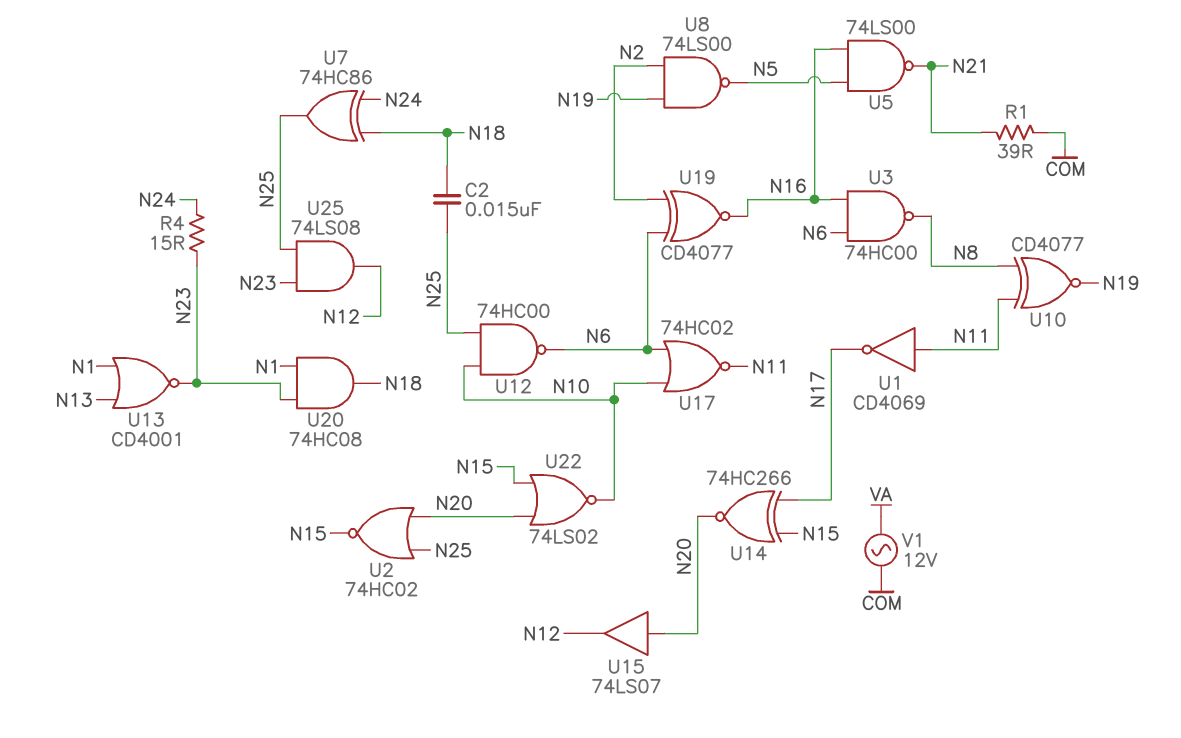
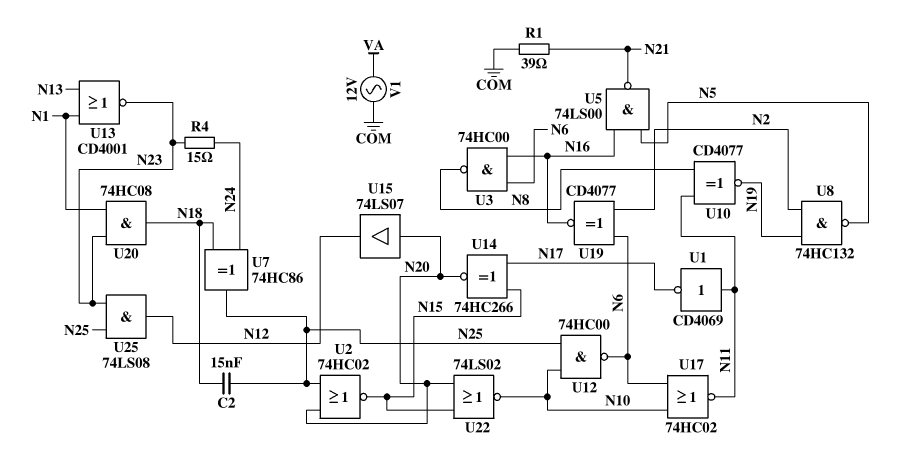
U8: NAND 74LS00 (in N2, in N19, out N5) -> NAND 74HC132 (in N2, in N19, out N5)

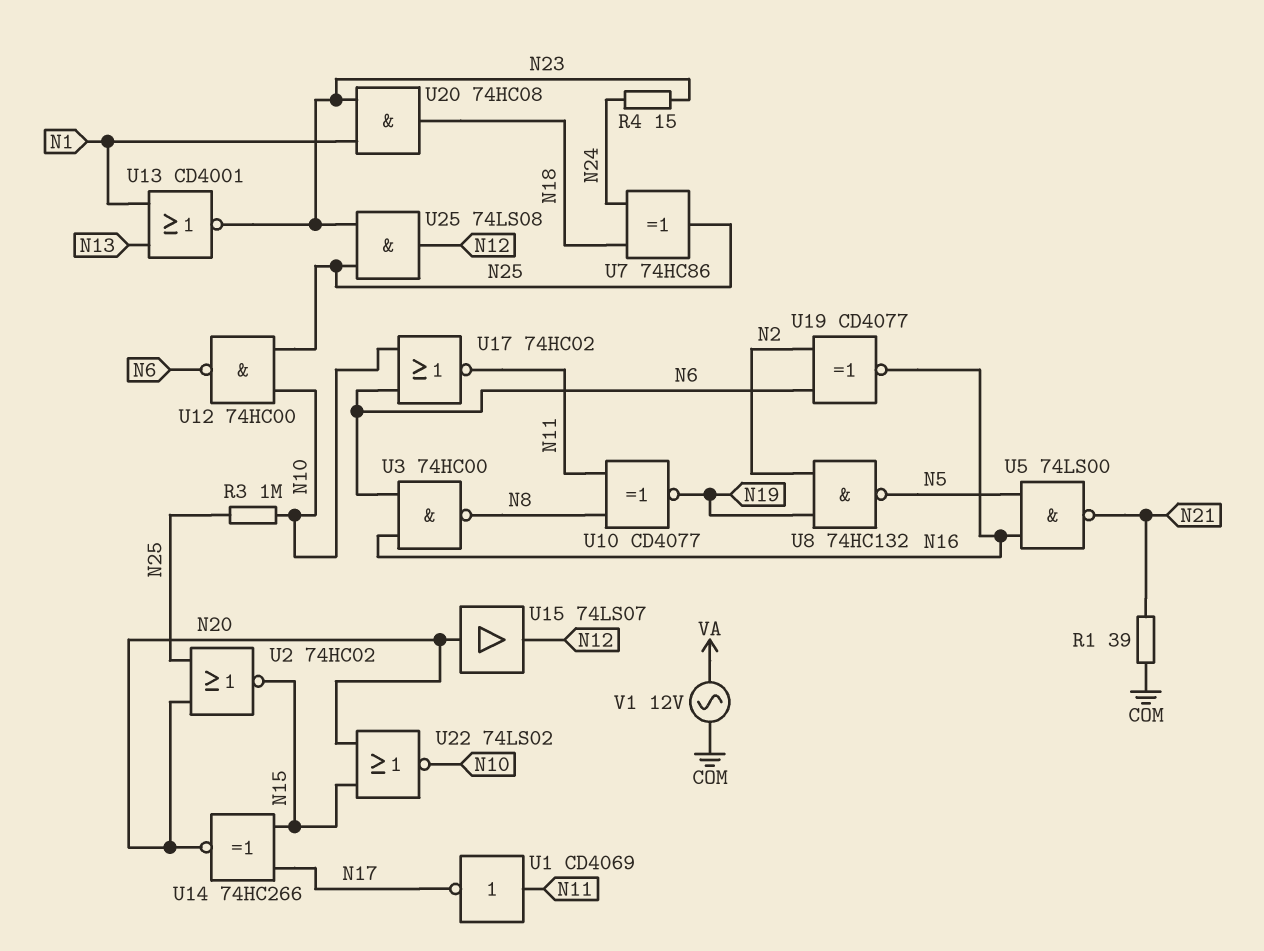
C2: 15nF (N18, N25) -> none
R3: none -> 1M (N10, N25)

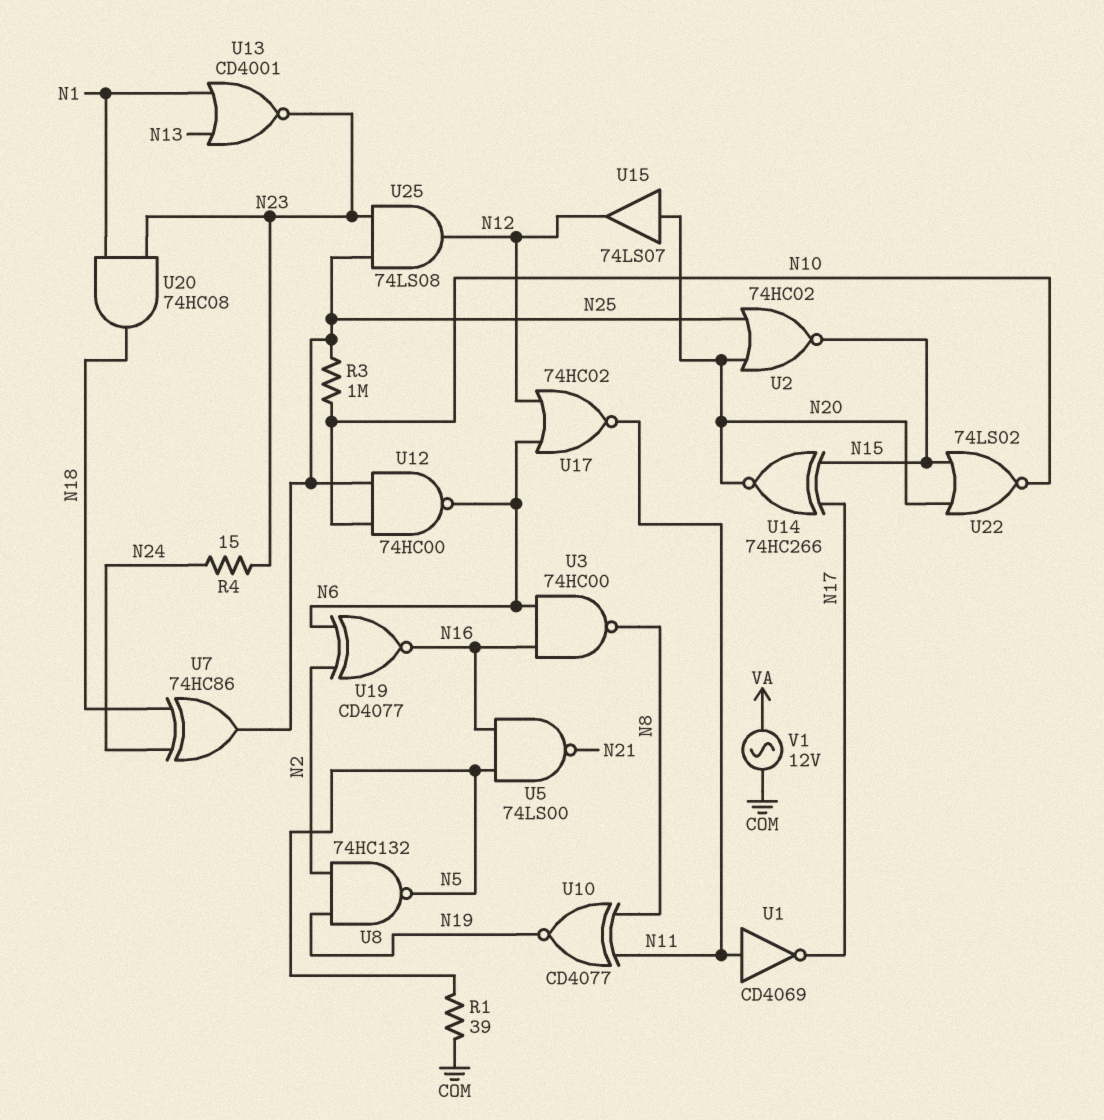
R1: 39 (COM, N21) -> 39 (COM, N5)
U17: NOR 74HC02 (in N6, in N10, out N11) -> NOR 74HC02 (in N6, in N12, out N11)

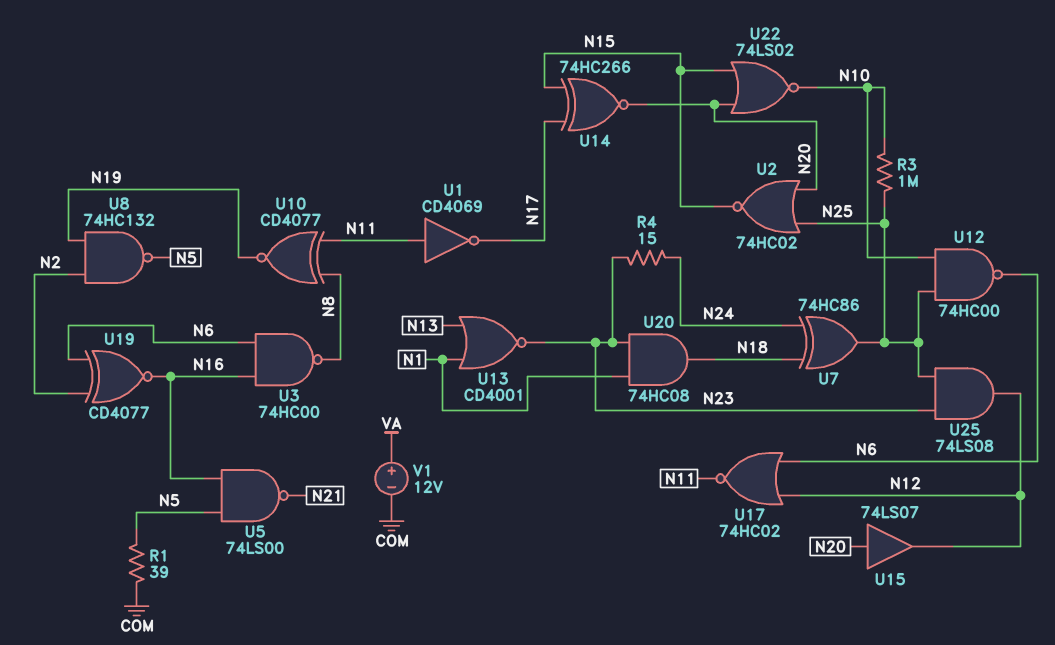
V1: AC 12V (COM, VA) -> 12V (plus VA, minus COM)

